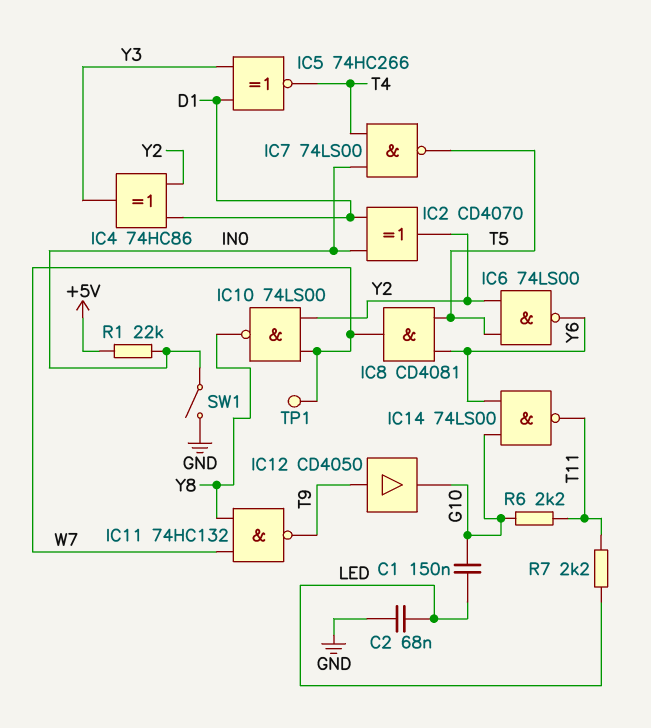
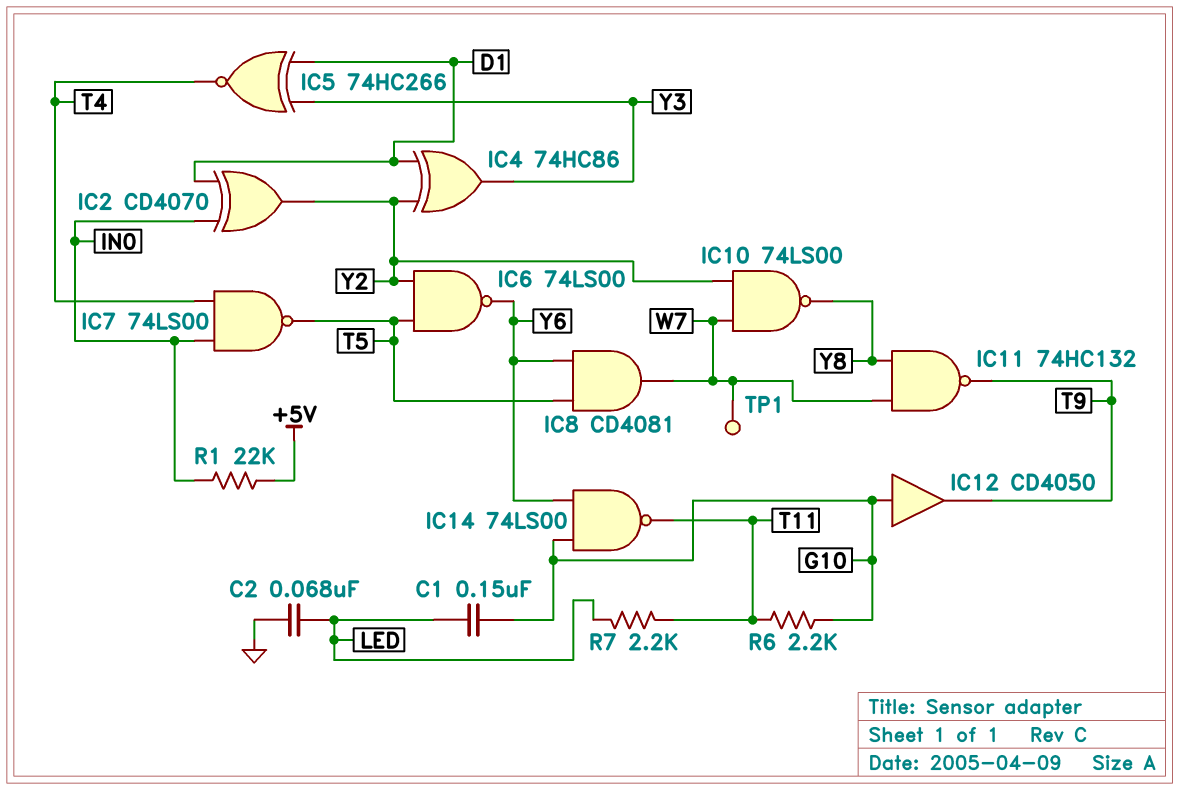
IC12: buffer CD4050 (in T9, out G10) -> buffer CD4050 (in G10, out T9)
SW1: switch (GND, IN0) -> none

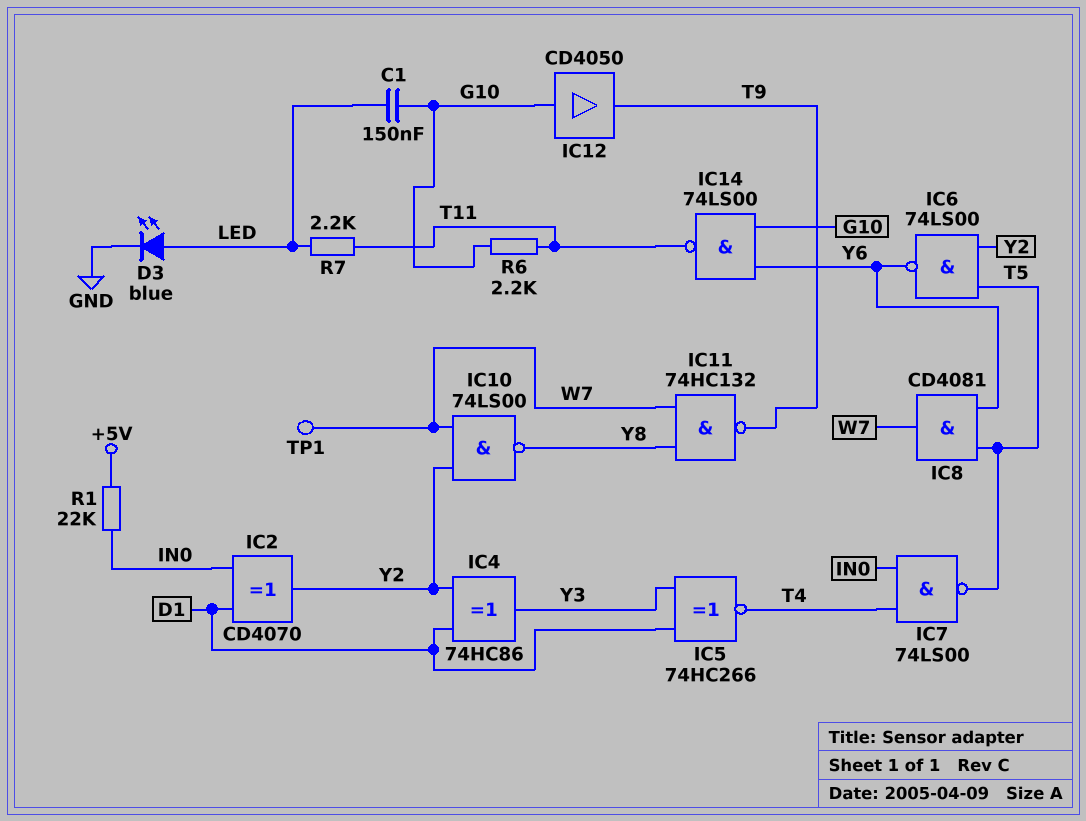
C2: 68nF (GND, LED) -> none
D3: none -> LED blue (A LED, K GND)

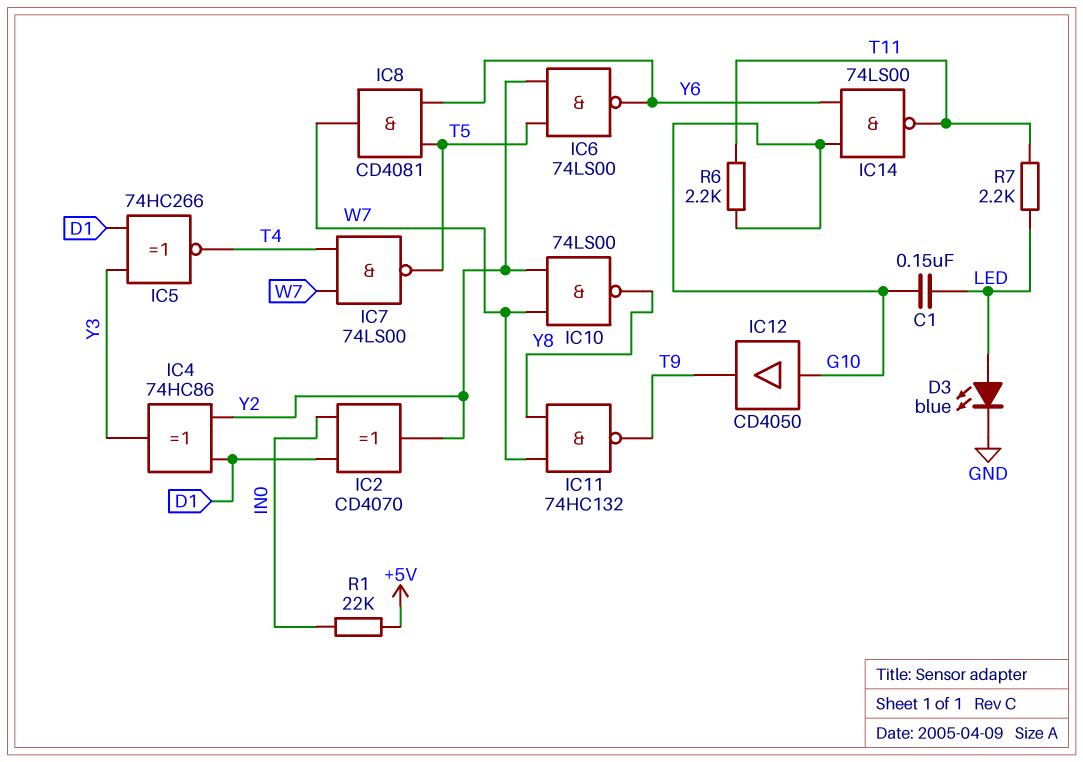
IC7: NAND 74LS00 (in IN0, in T4, out T5) -> NAND 74LS00 (in T4, in W7, out T5)
TP1: test point (W7) -> none

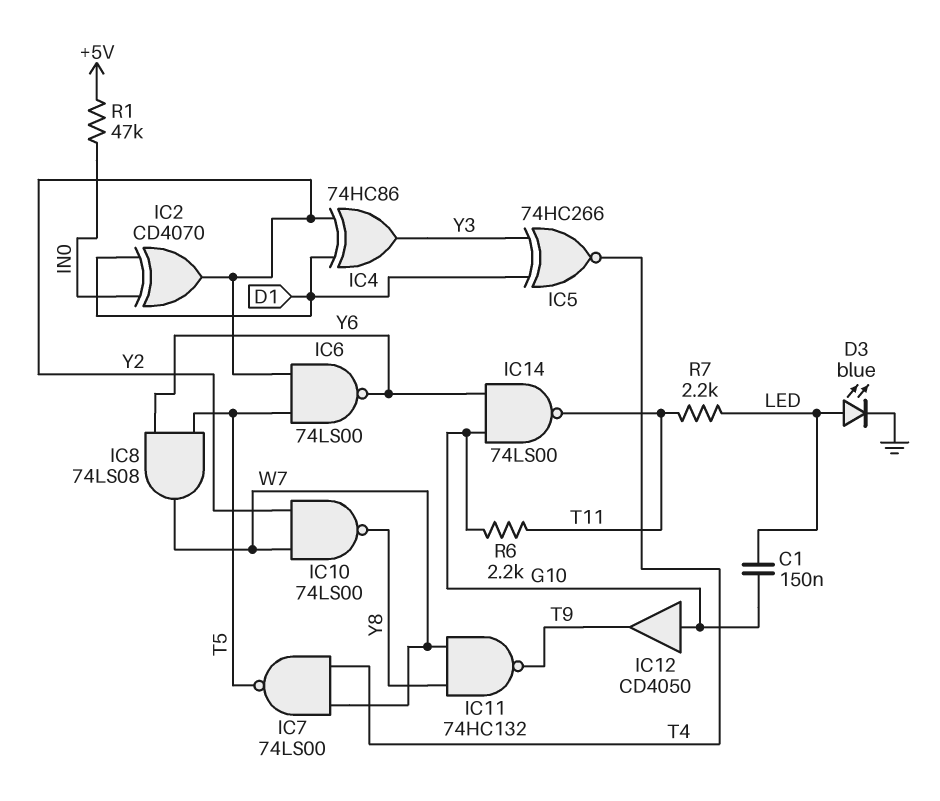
IC8: AND CD4081 (in T5, in Y6, out W7) -> AND 74LS08 (in T5, in Y6, out W7)
R1: 22k (+5V, IN0) -> 47k (+5V, IN0)

